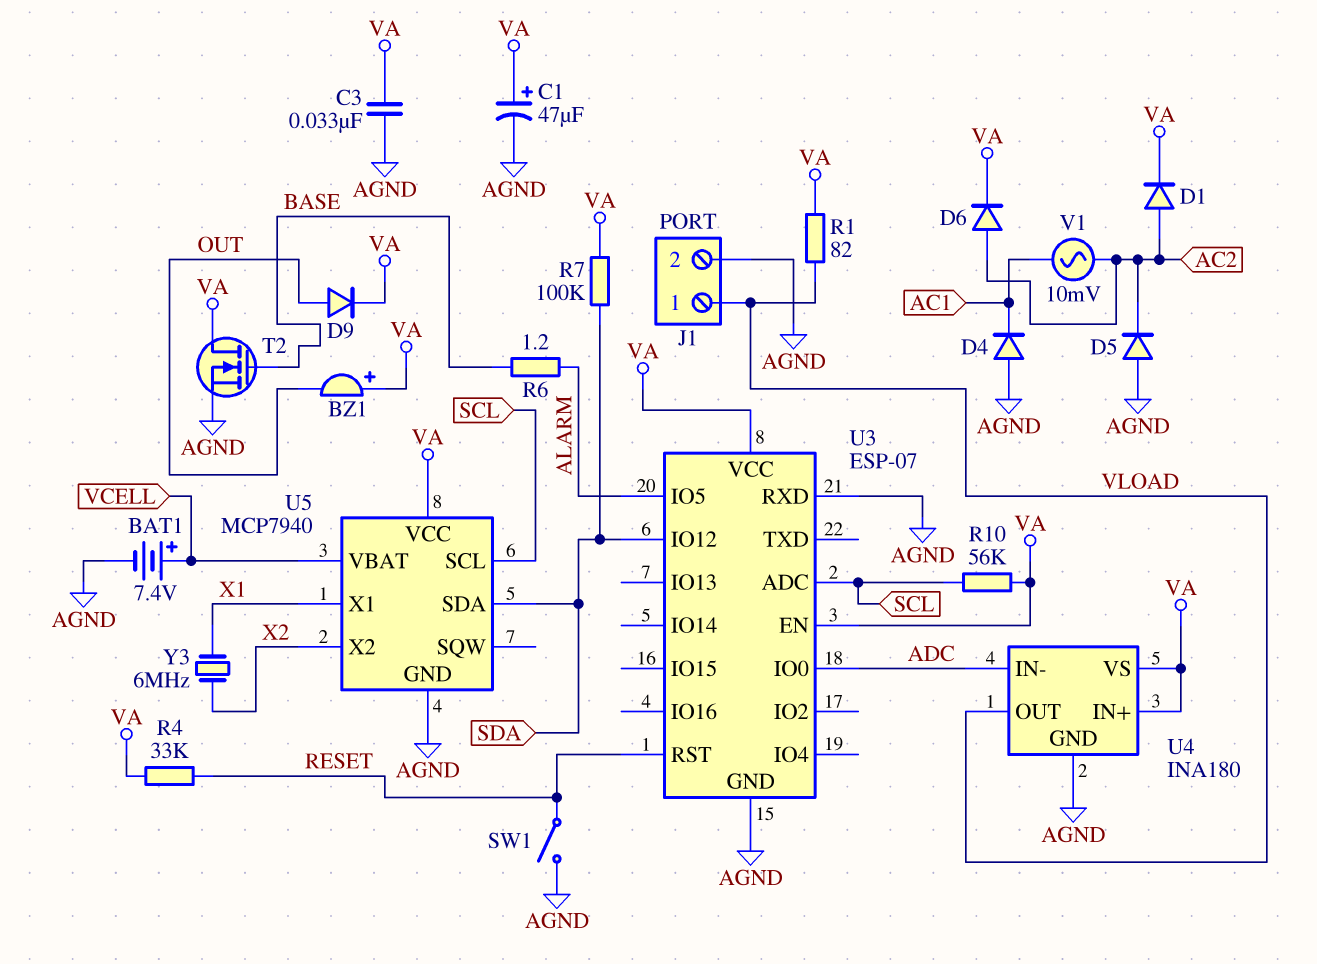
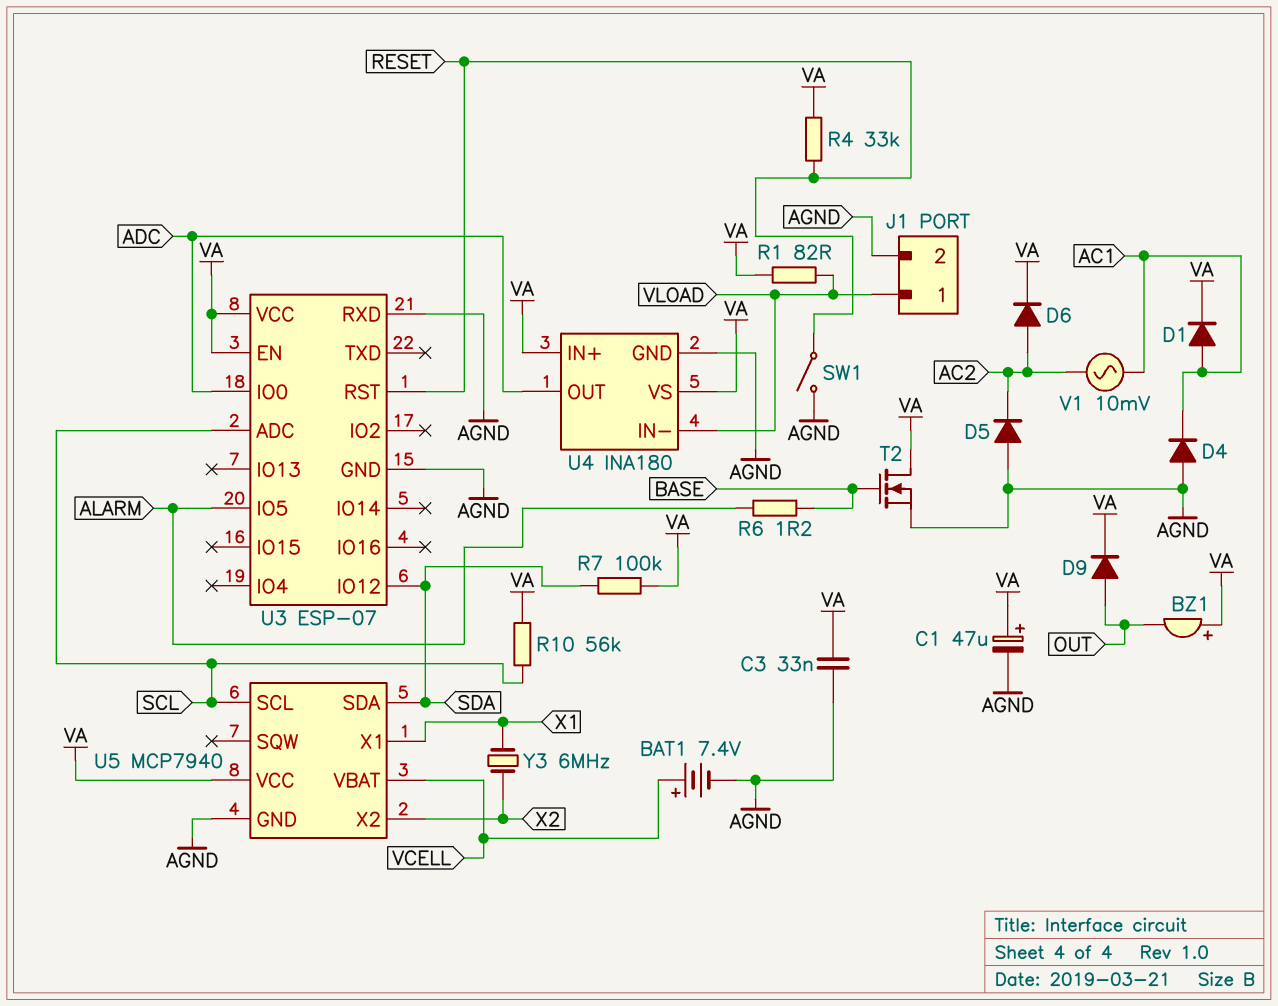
D1: diode (A AC2, K VA) -> diode (A AC1, K VA)
U4 pin IN-: ADC -> VLOAD
U4 pin OUT: VLOAD -> ADC

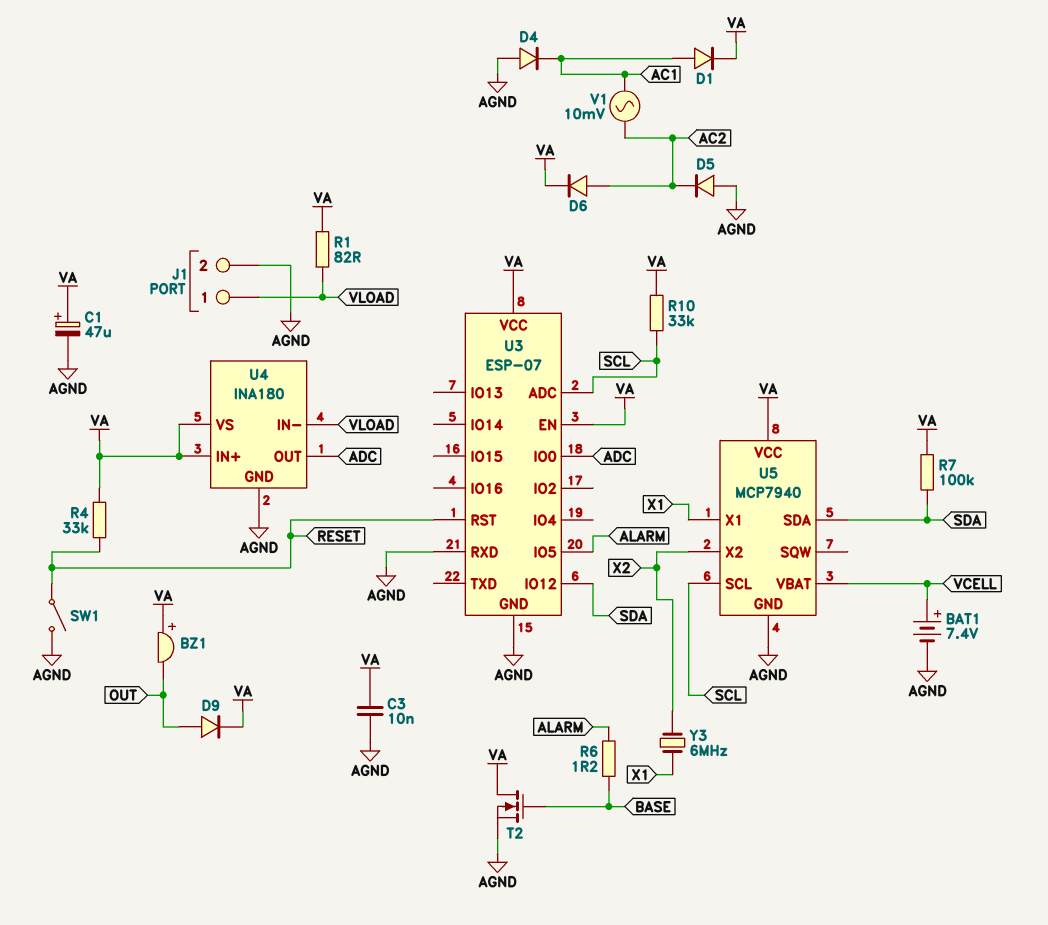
C3: 33nF (AGND, VA) -> 10nF (AGND, VA)
R10: 56k (SCL, VA) -> 33k (SCL, VA)

